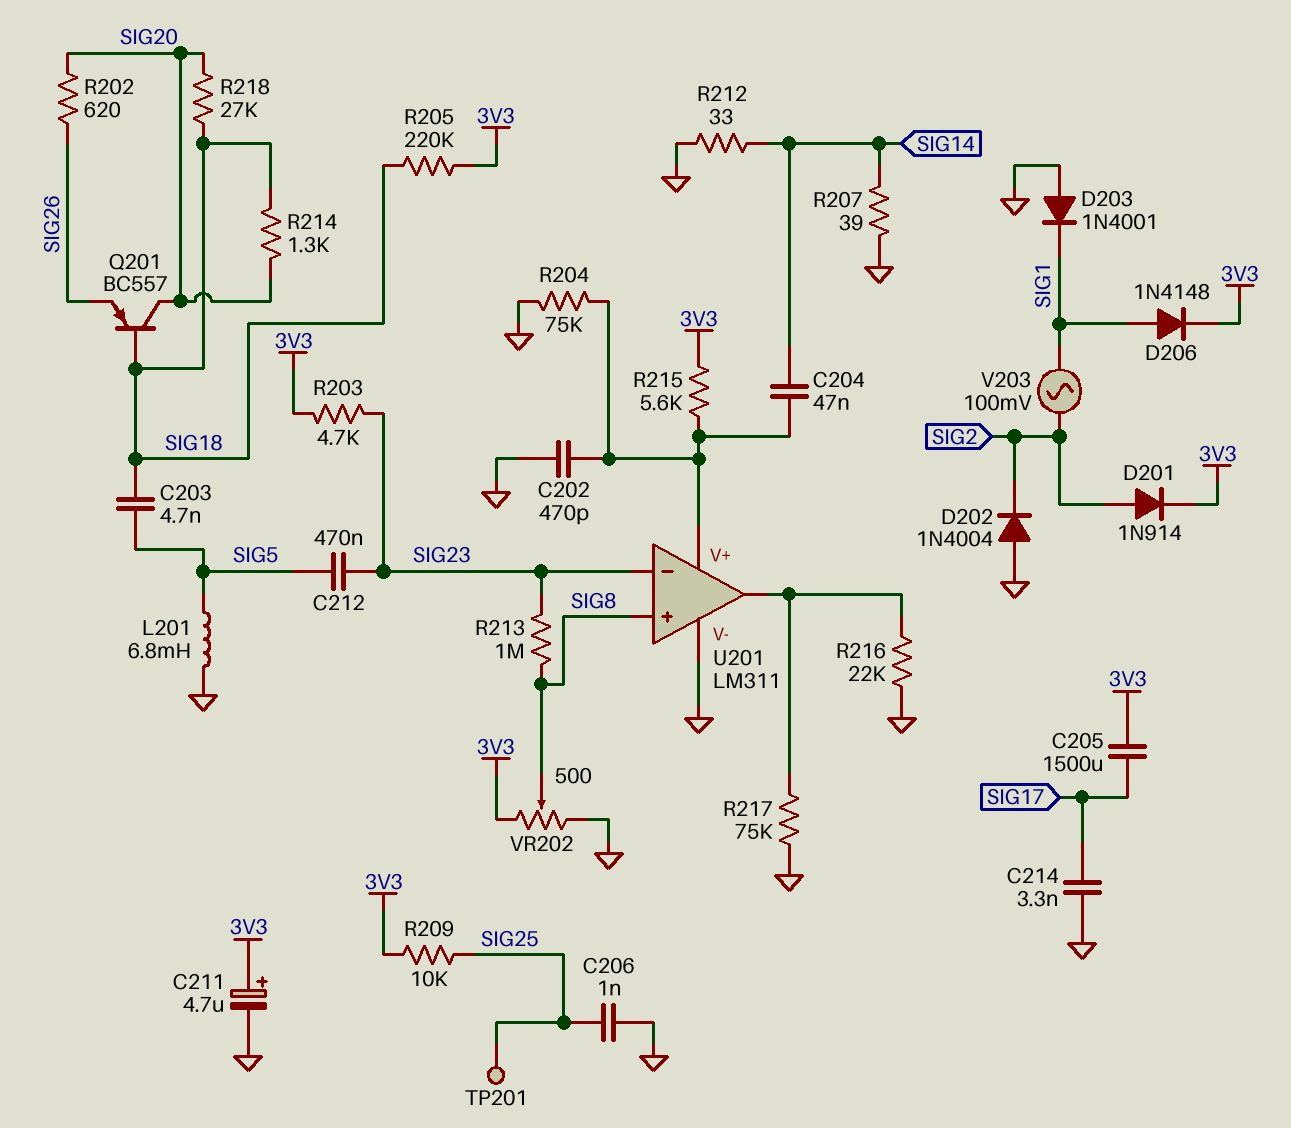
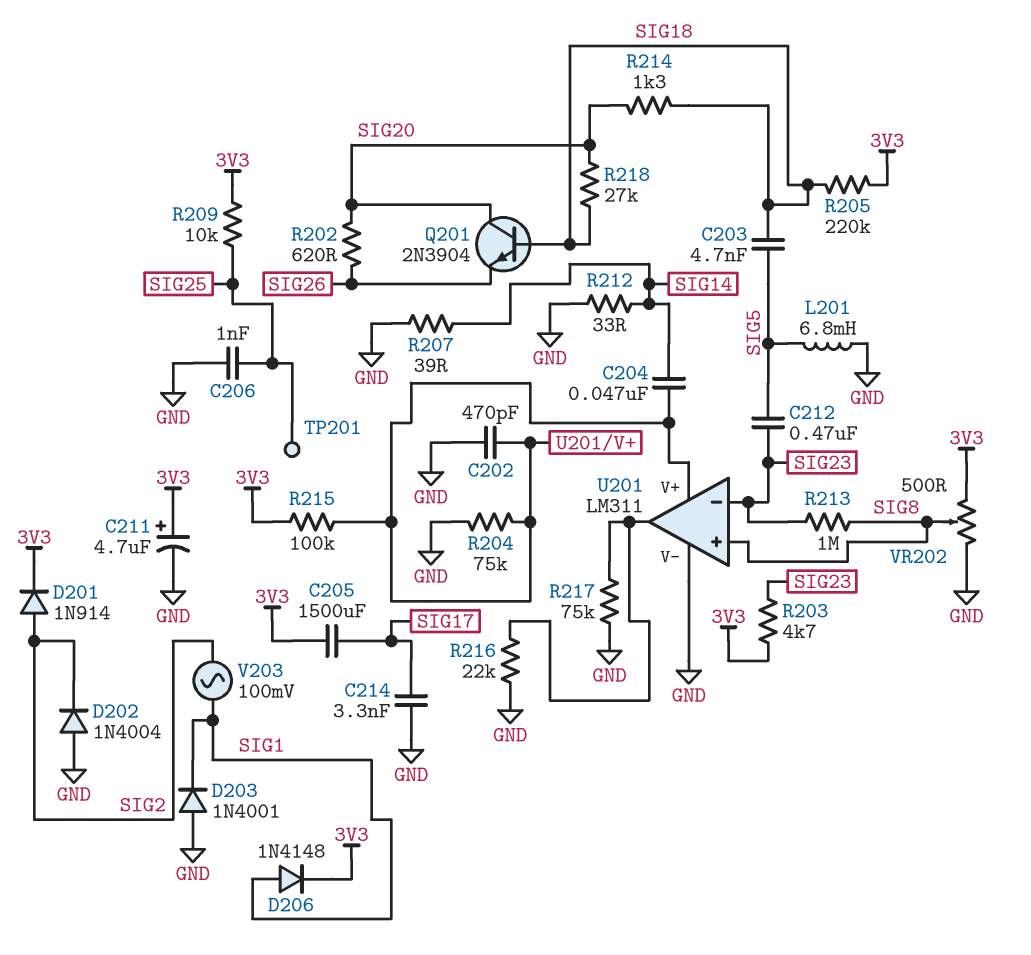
Q201: PNP BC557 (B SIG18, C SIG20, E SIG26) -> NPN 2N3904 (B SIG18, C SIG20, E SIG26)
R215: 5.6k (3V3, U201/V+) -> 100k (3V3, U201/V+)

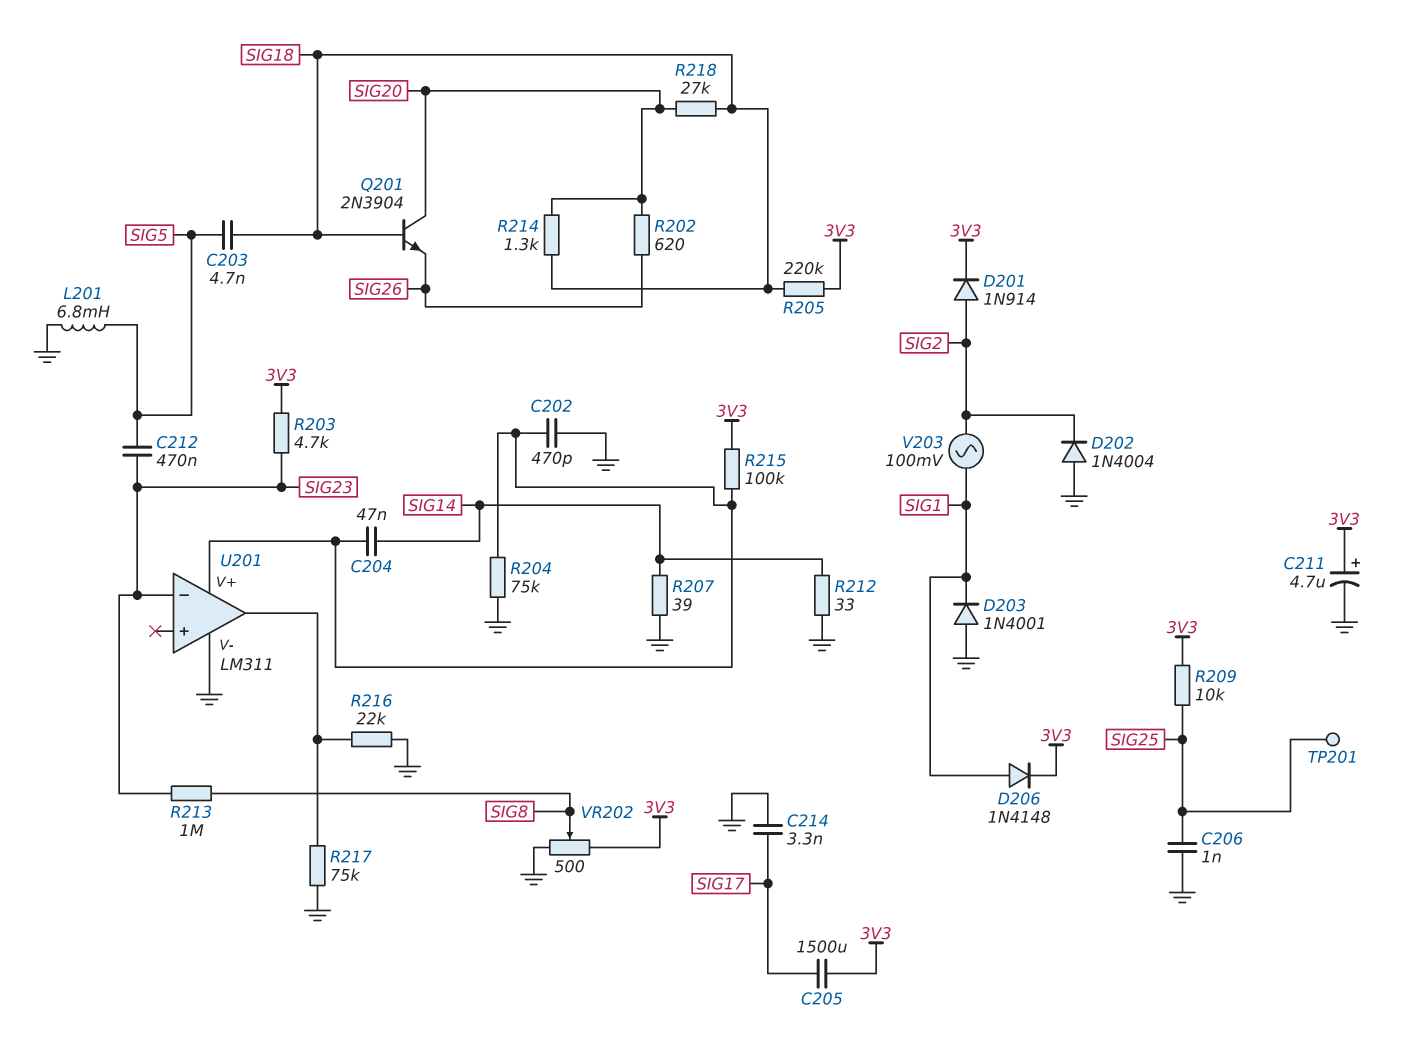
U201 pin in+: SIG8 -> none

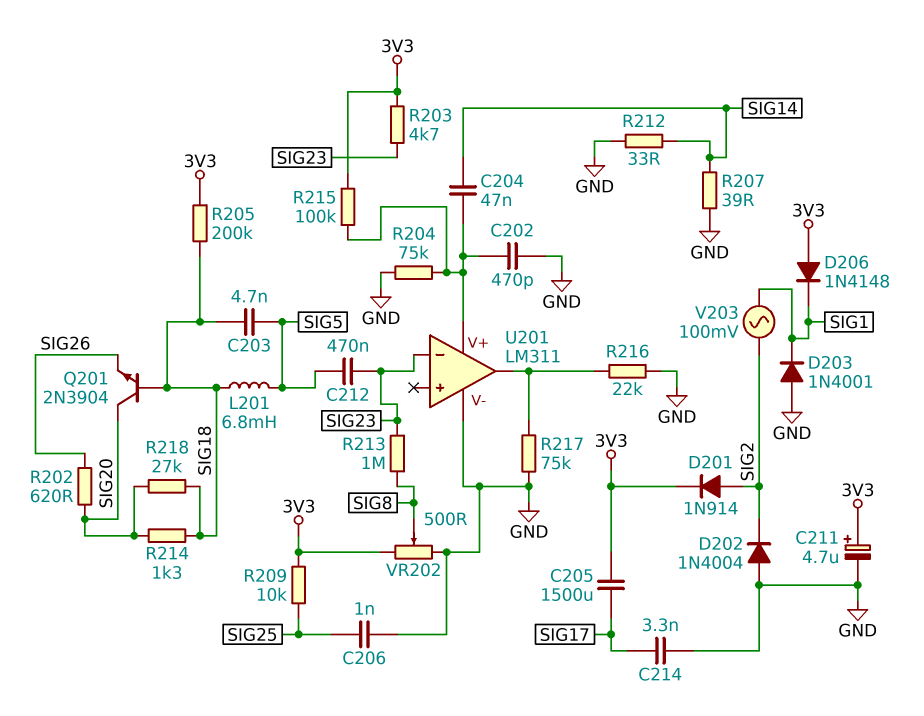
D206: diode 1N4148 (A SIG1, K 3V3) -> diode 1N4148 (A 3V3, K SIG1)
L201: 6.8mH (GND, SIG5) -> 6.8mH (SIG5, SIG18)
R205: 220k (3V3, SIG18) -> 200k (3V3, SIG18)
TP201: test point (SIG25) -> none

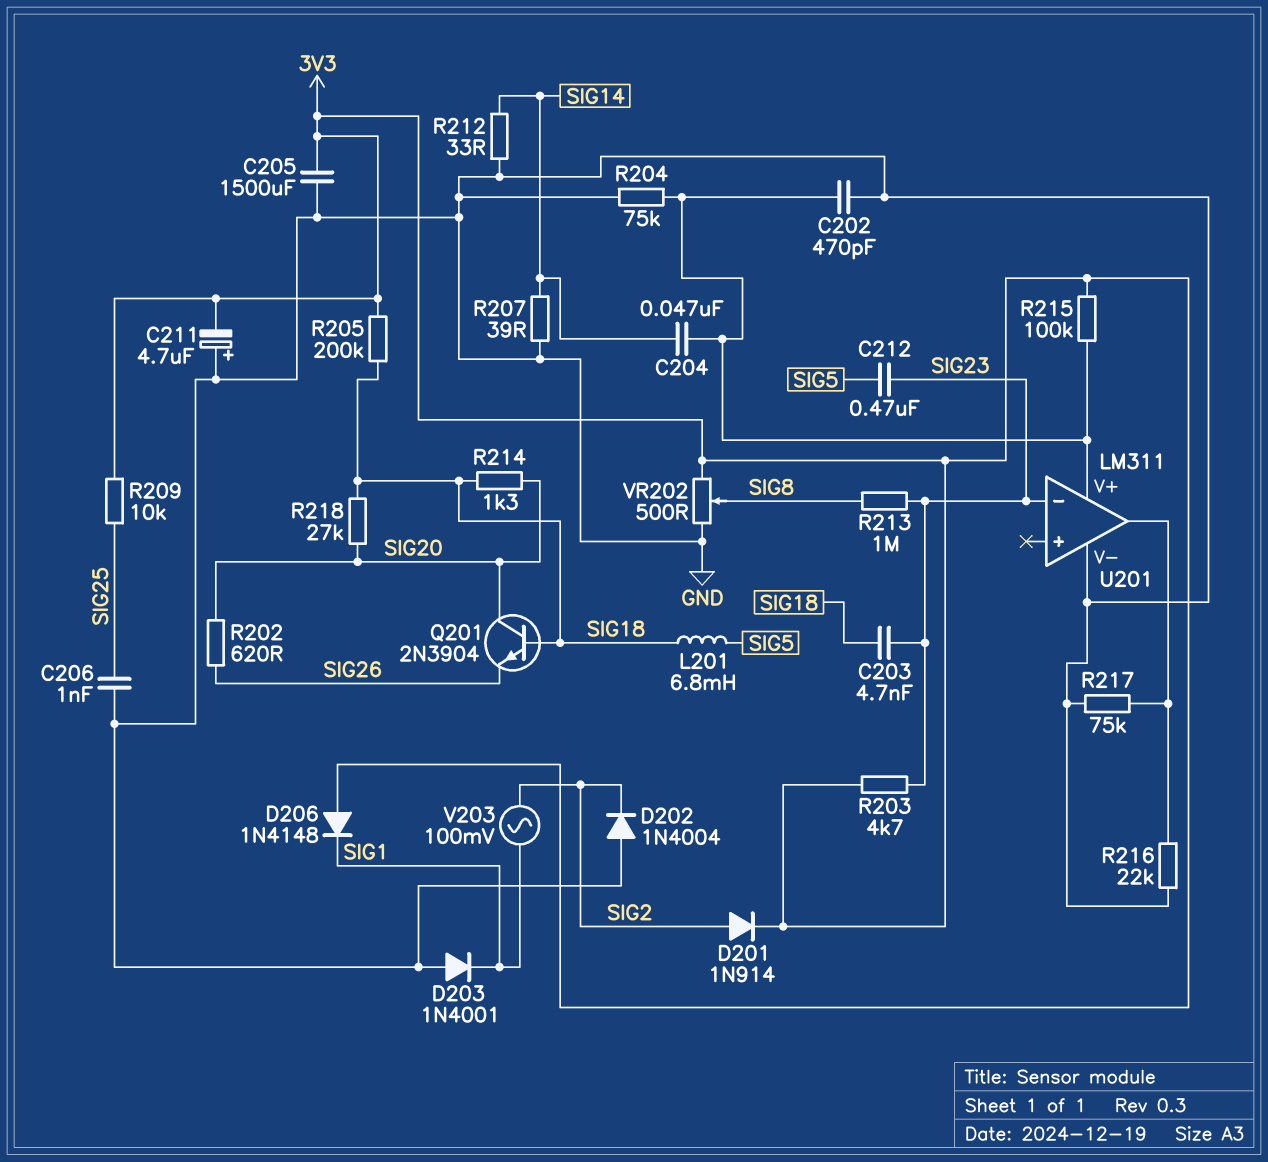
C203: 4.7nF (SIG5, SIG18) -> 4.7nF (SIG18, SIG23)
C205: 1500uF (3V3, SIG17) -> 1500uF (3V3, GND)
C211: 4.7uF (plus 3V3, minus GND) -> 4.7uF (plus GND, minus 3V3)
C214: 3.3nF (GND, SIG17) -> none

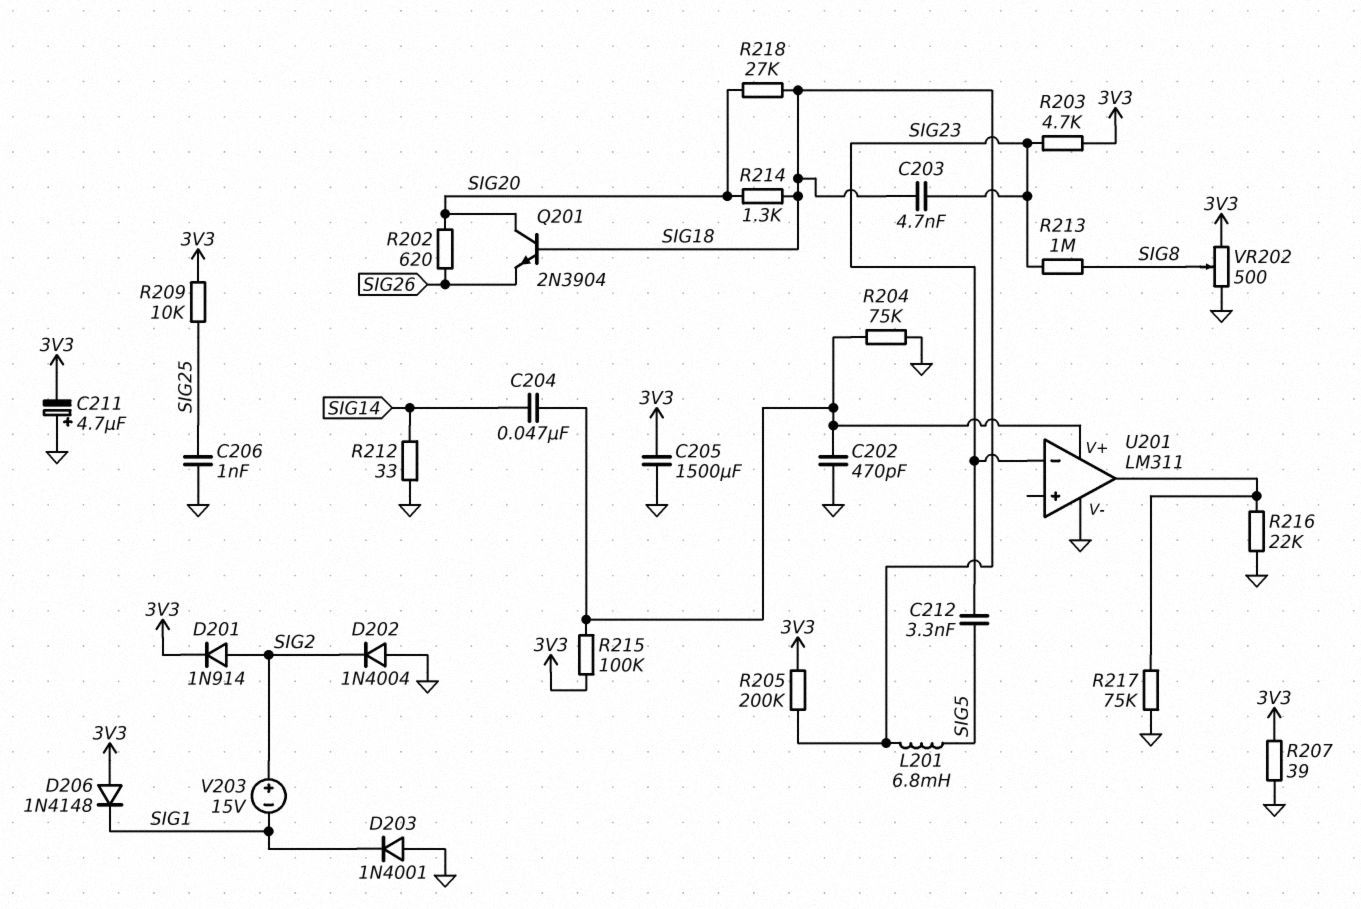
C212: 470nF (SIG5, SIG23) -> 3.3nF (SIG5, SIG23)
R207: 39 (GND, SIG14) -> 39 (3V3, GND)
V203: AC 100mV (SIG1, SIG2) -> 15V (plus SIG2, minus SIG1)

